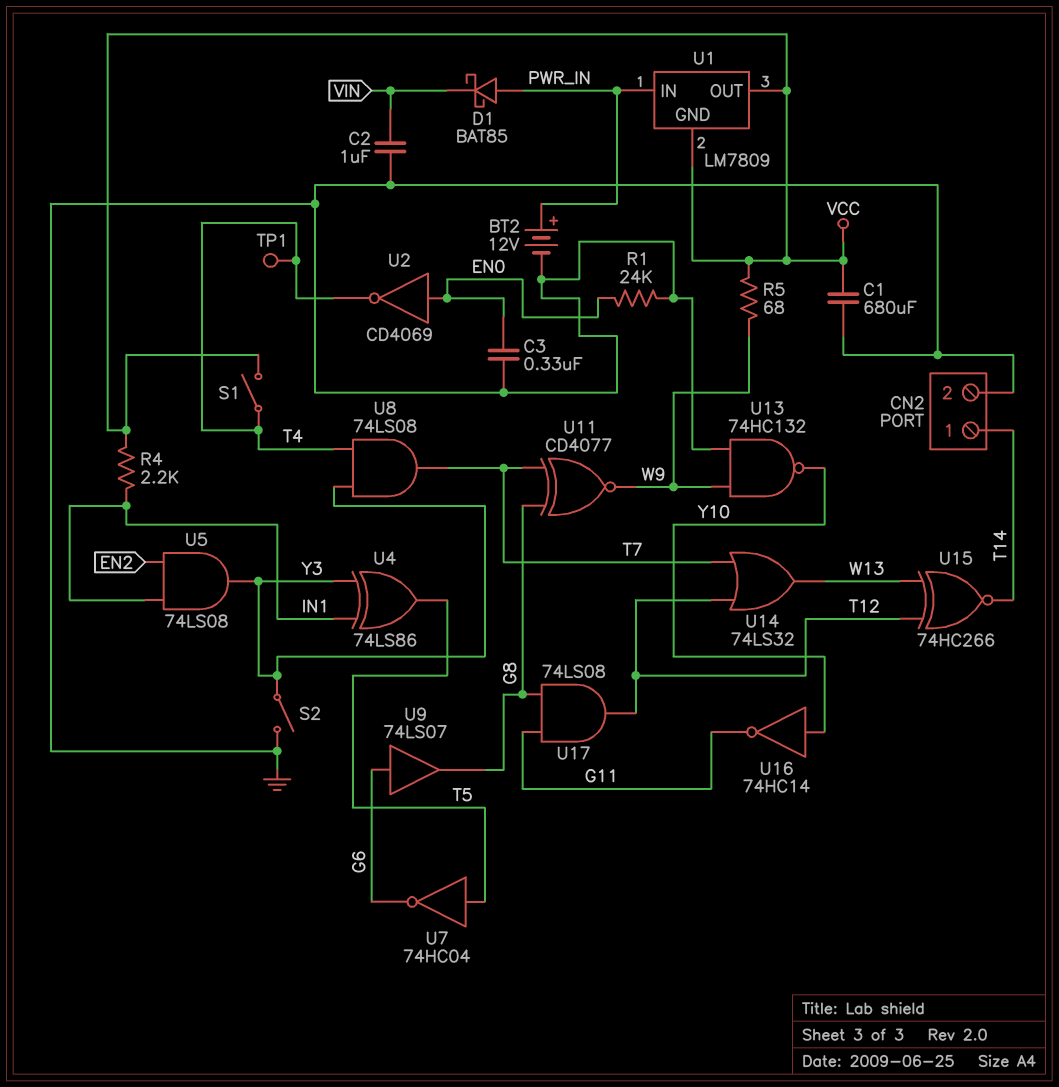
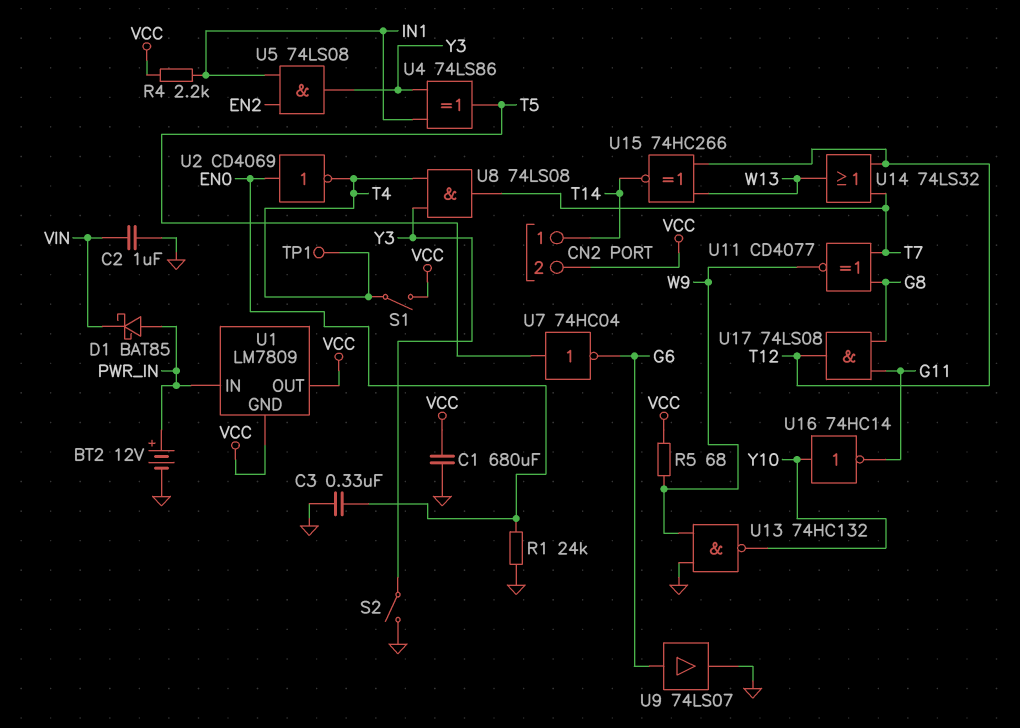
CN2 pin 2: GND -> VCC
U9: buffer 74LS07 (in G6, out G8) -> buffer 74LS07 (in G6, out GND)

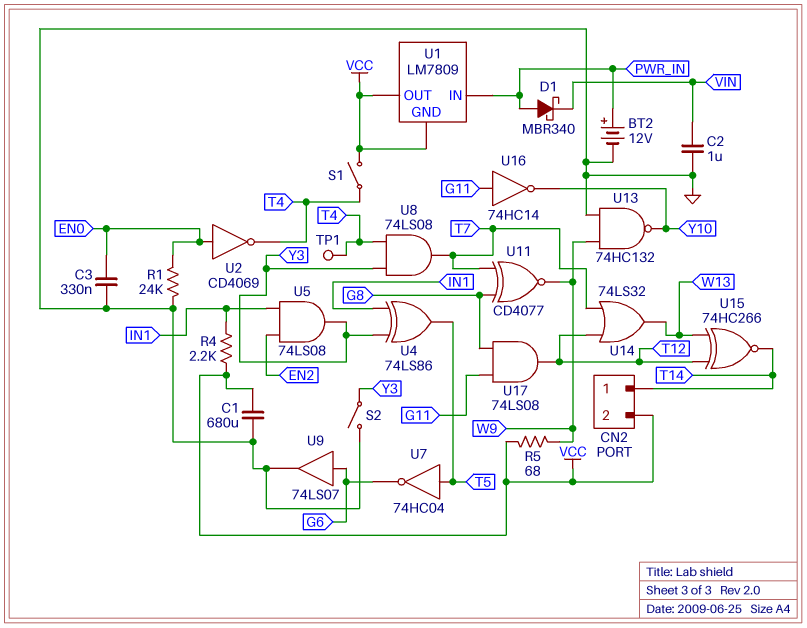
D1: schottky BAT85 (A PWR_IN, K VIN) -> schottky MBR340 (A PWR_IN, K VIN)
U16: NOT 74HC14 (in Y10, out G11) -> NOT 74HC14 (in G11, out Y10)

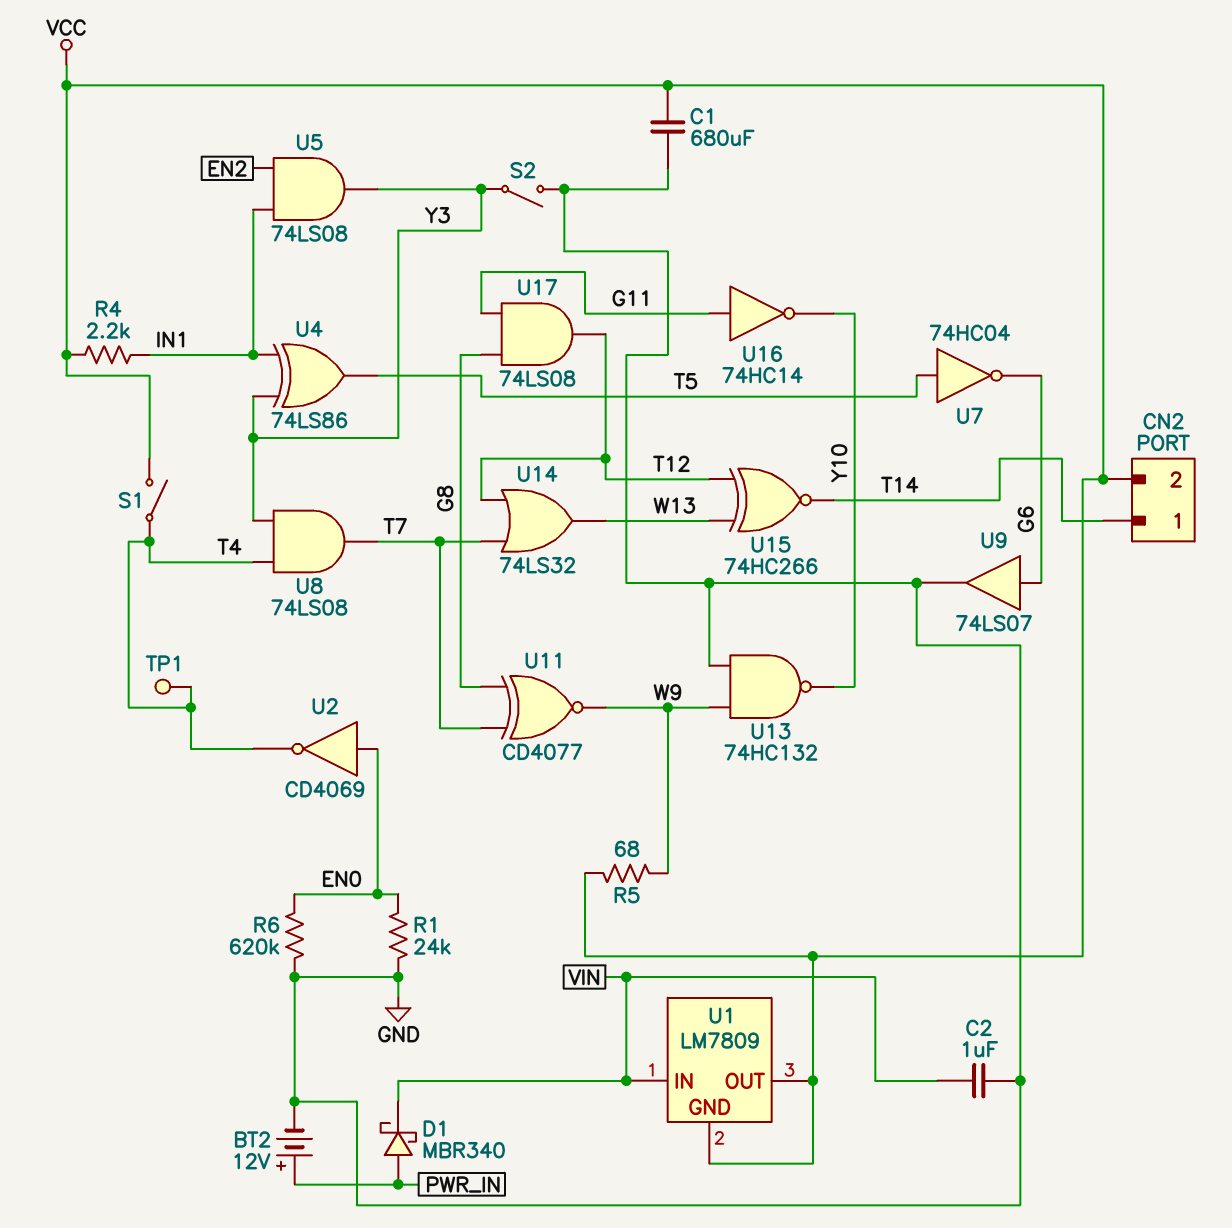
C3: 330nF (EN0, GND) -> none
R6: none -> 620k (EN0, GND)
U1 pin IN: PWR_IN -> VIN

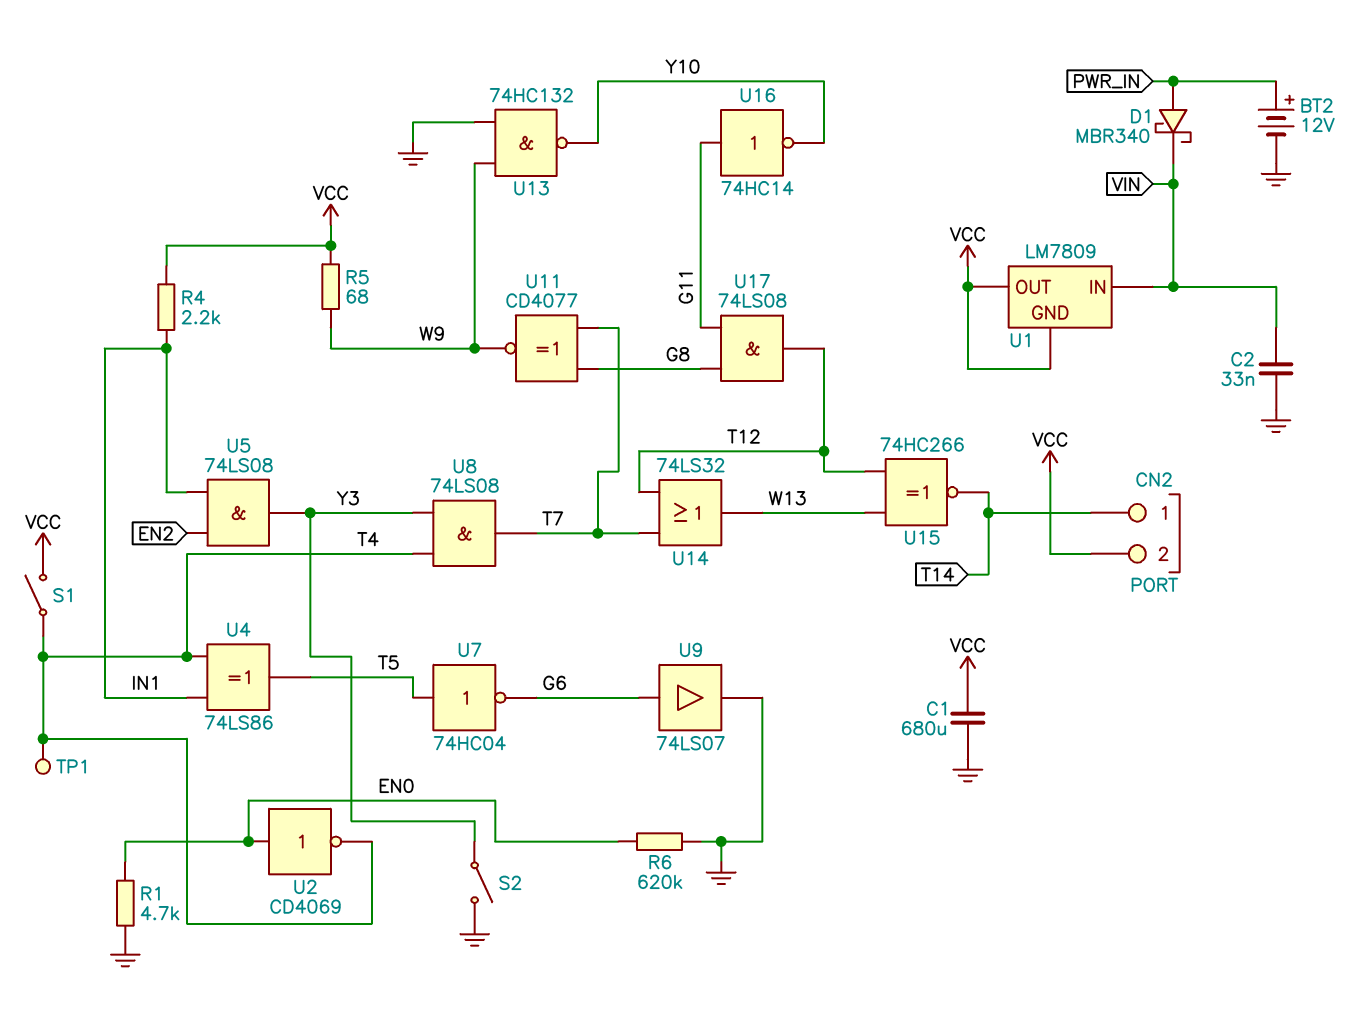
C2: 1uF (GND, VIN) -> 33nF (GND, VIN)
R1: 24k (EN0, GND) -> 4.7k (EN0, GND)
U4: XOR 74LS86 (in IN1, in Y3, out T5) -> XOR 74LS86 (in IN1, in T4, out T5)

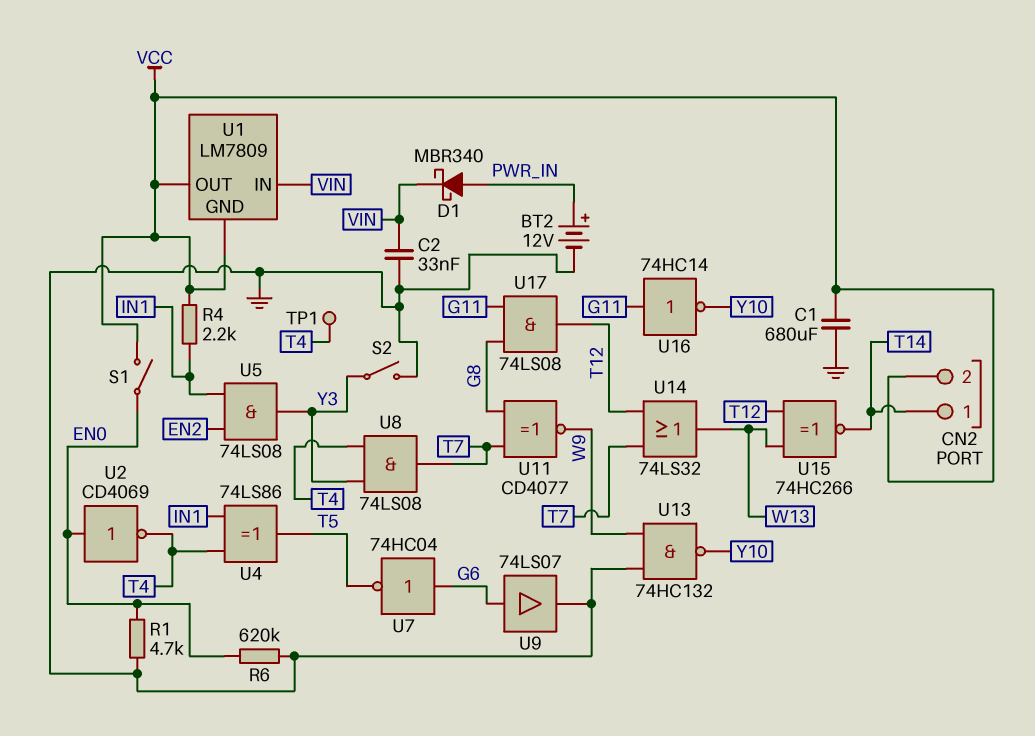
R5: 68 (VCC, W9) -> none
S1: switch (T4, VCC) -> switch (EN0, VCC)
U7: NOT 74HC04 (in T5, out G6) -> NOT 74HC04 (in G6, out T5)

